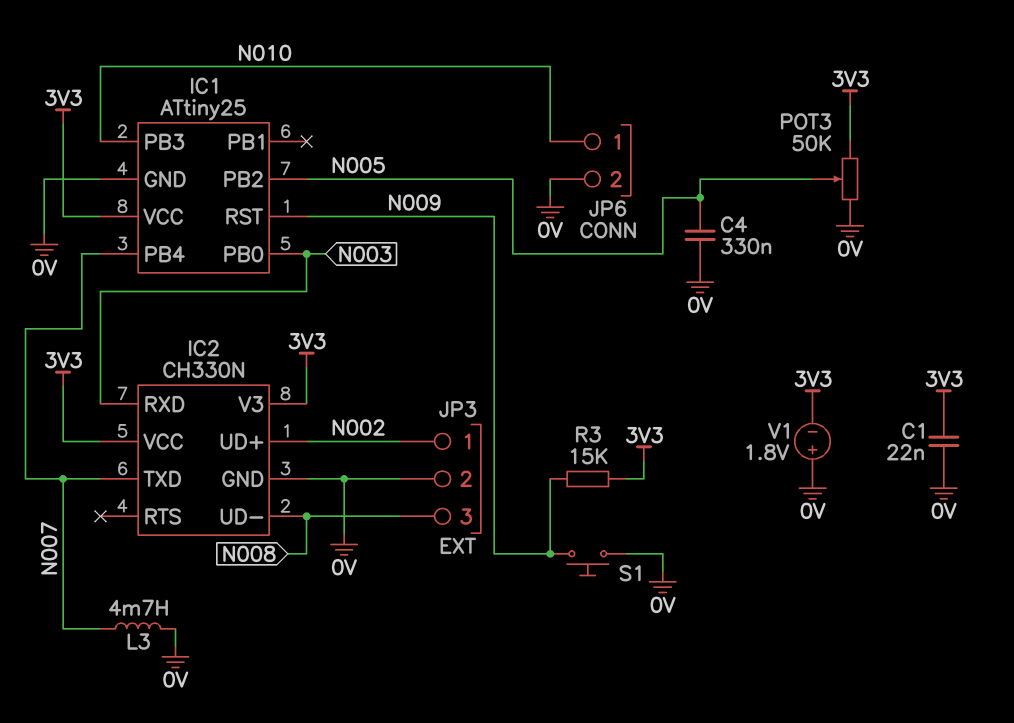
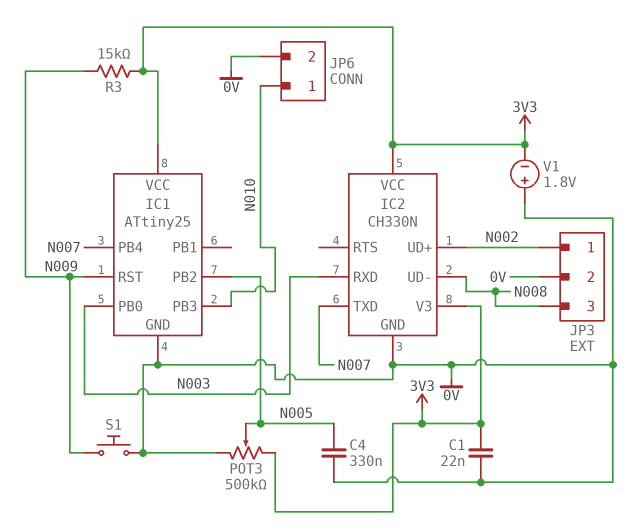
L3: 4.7mH (0V, N007) -> none
POT3: 50k (0V, 3V3, wiper N005) -> 500k (0V, 3V3, wiper N005)

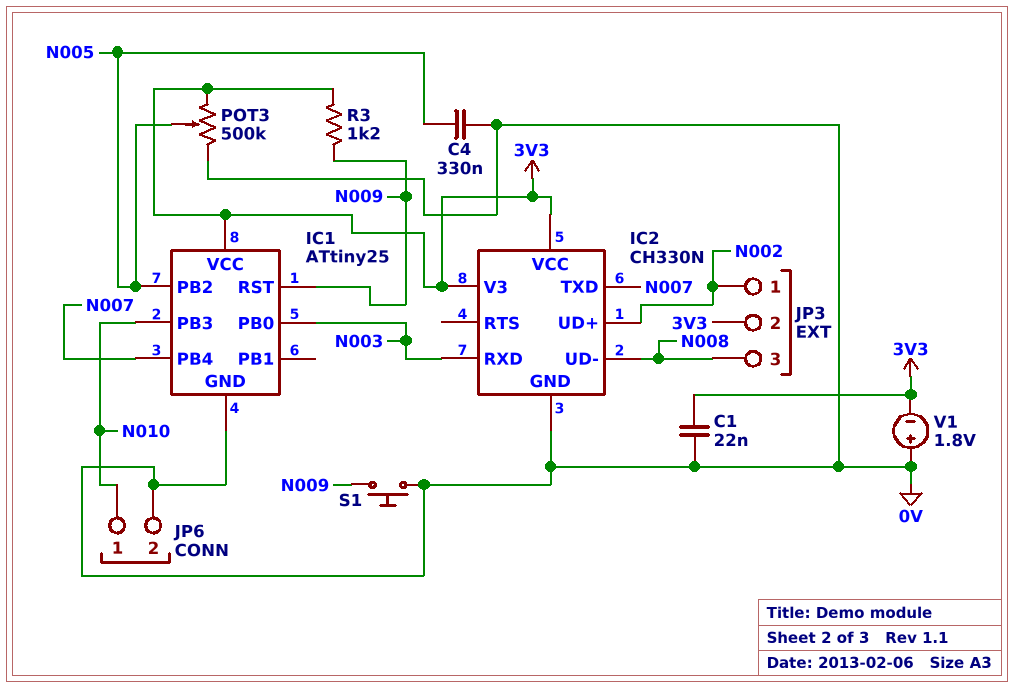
JP3 pin 2: 0V -> 3V3
R3: 15k (3V3, N009) -> 1.2k (3V3, N009)

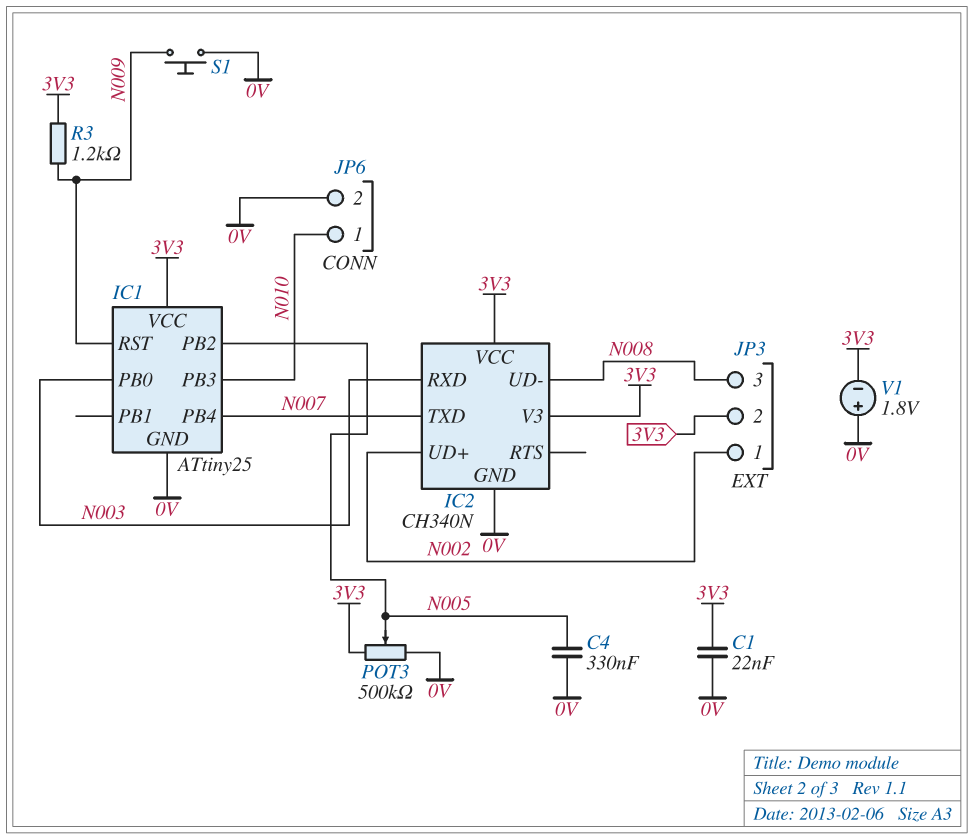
IC2: CH330N -> CH340N

